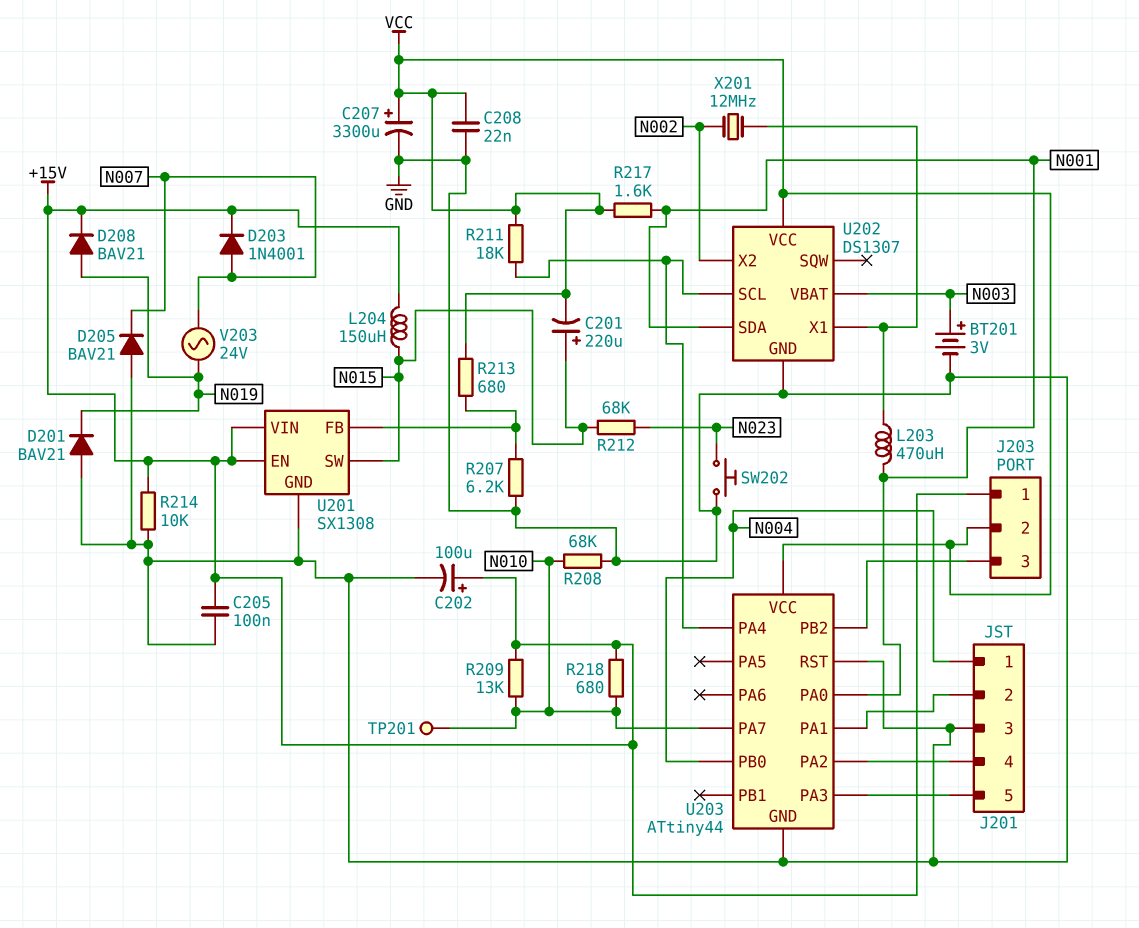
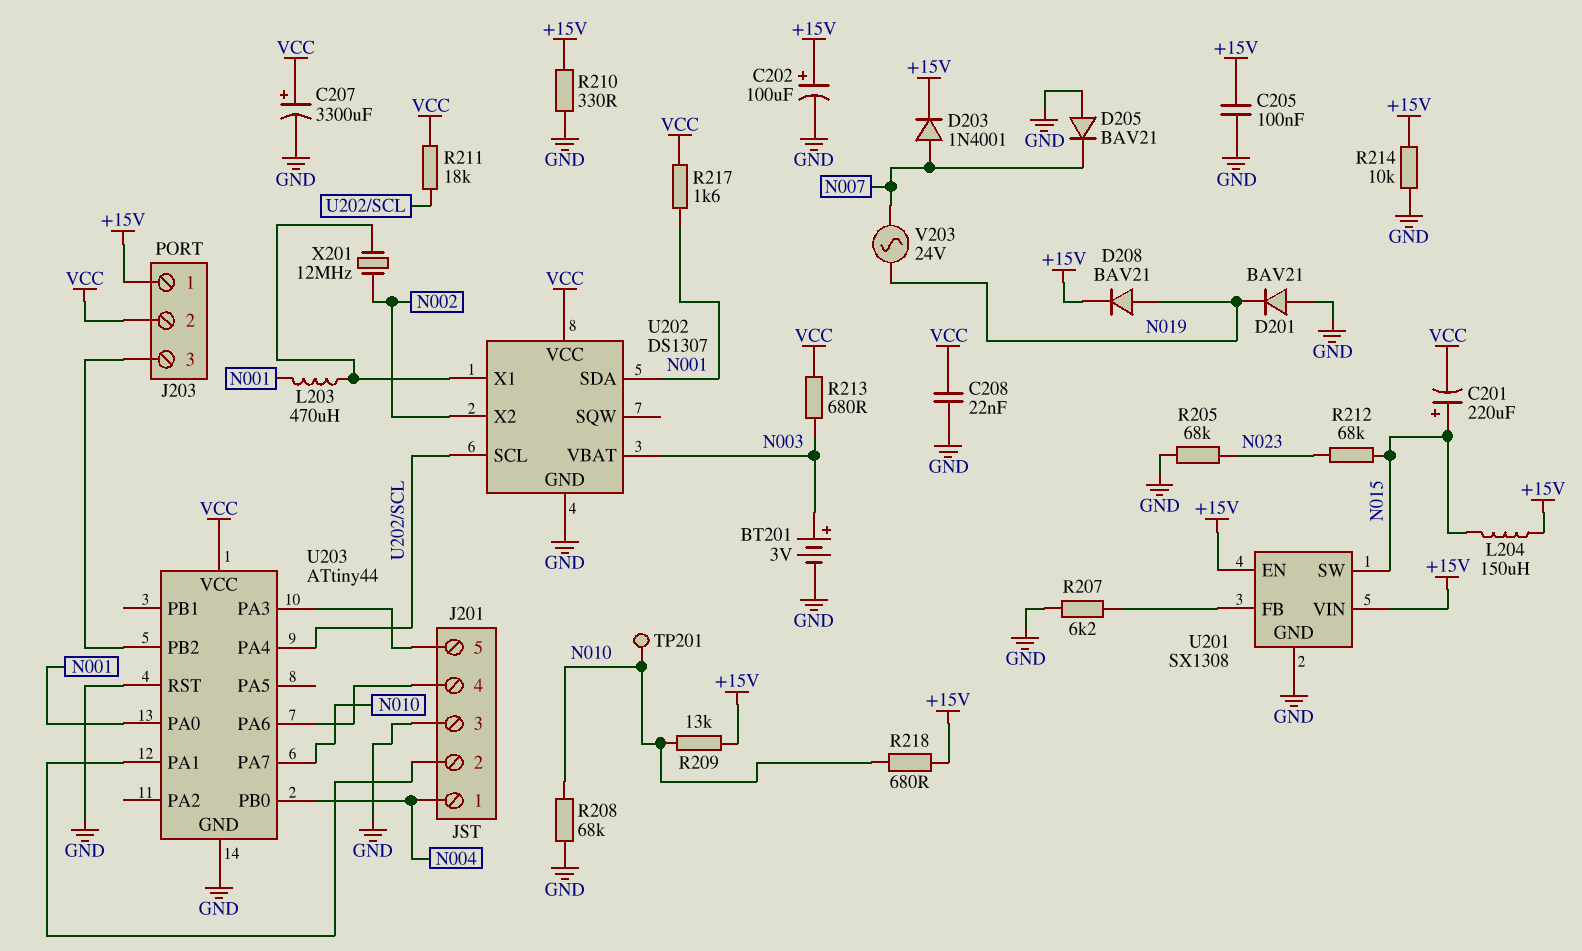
R205: none -> 68k (GND, N023)
R210: none -> 330 (+15V, GND)
R213: 680 (U201/FB, VCC) -> 680 (N003, VCC)
SW202: button (GND, N023) -> none
U203 pin PA2: J201/4 -> none
U203 pin PA6: none -> J201/4

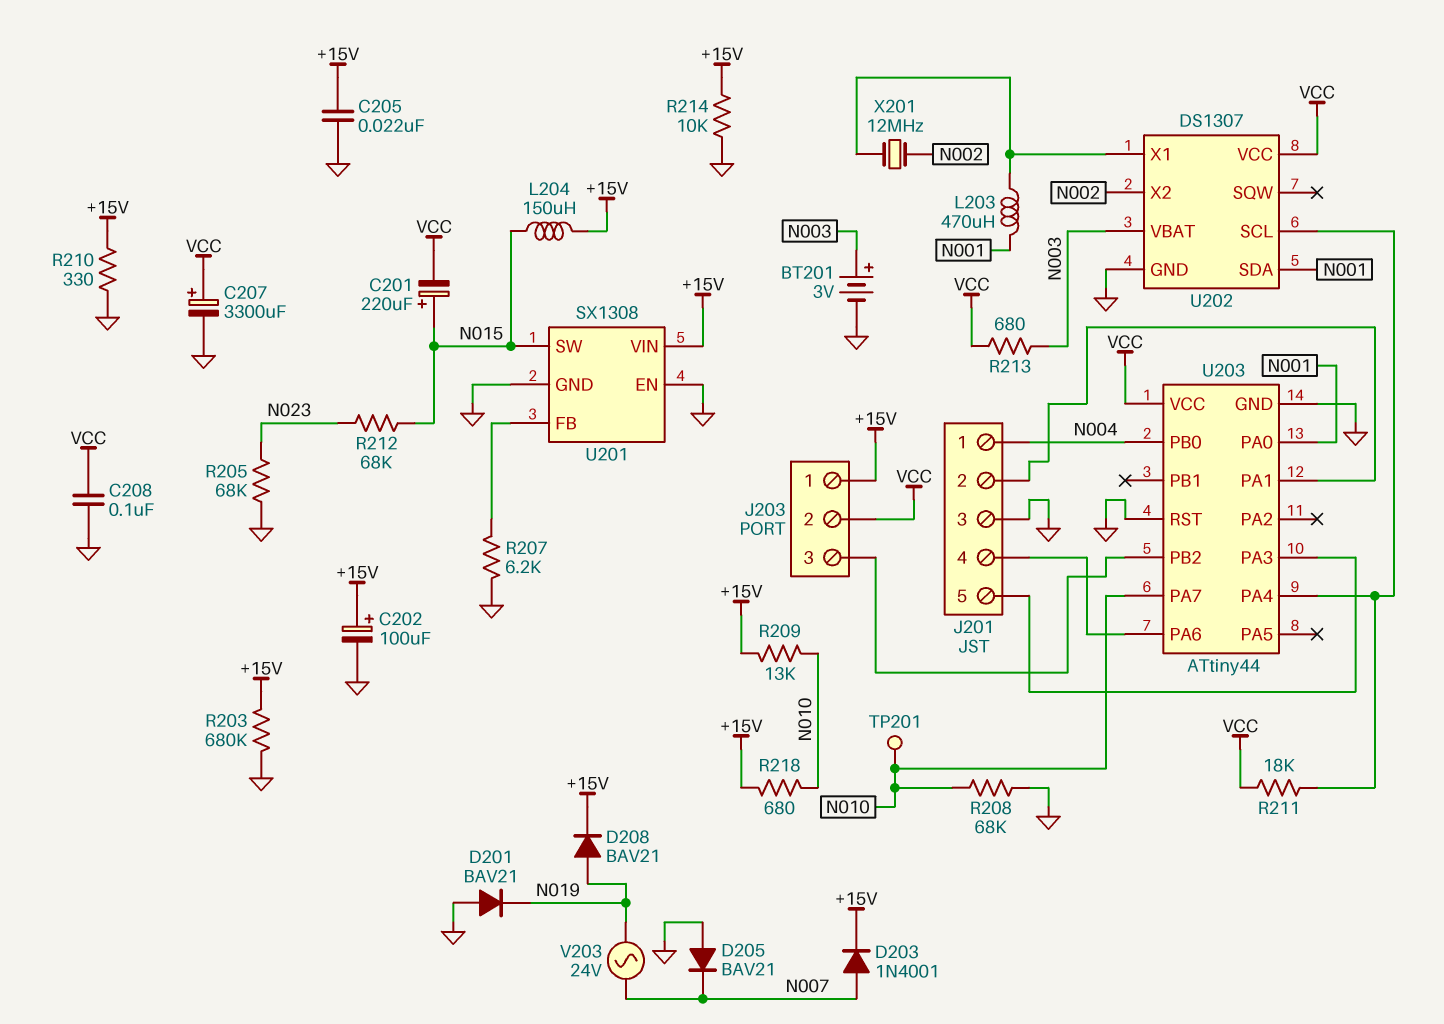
C205: 100nF (+15V, GND) -> 22nF (+15V, GND)
C208: 22nF (GND, VCC) -> 100nF (GND, VCC)
R203: none -> 680k (+15V, GND)
R217: 1.6k (N001, VCC) -> none
U201 pin EN: +15V -> GND

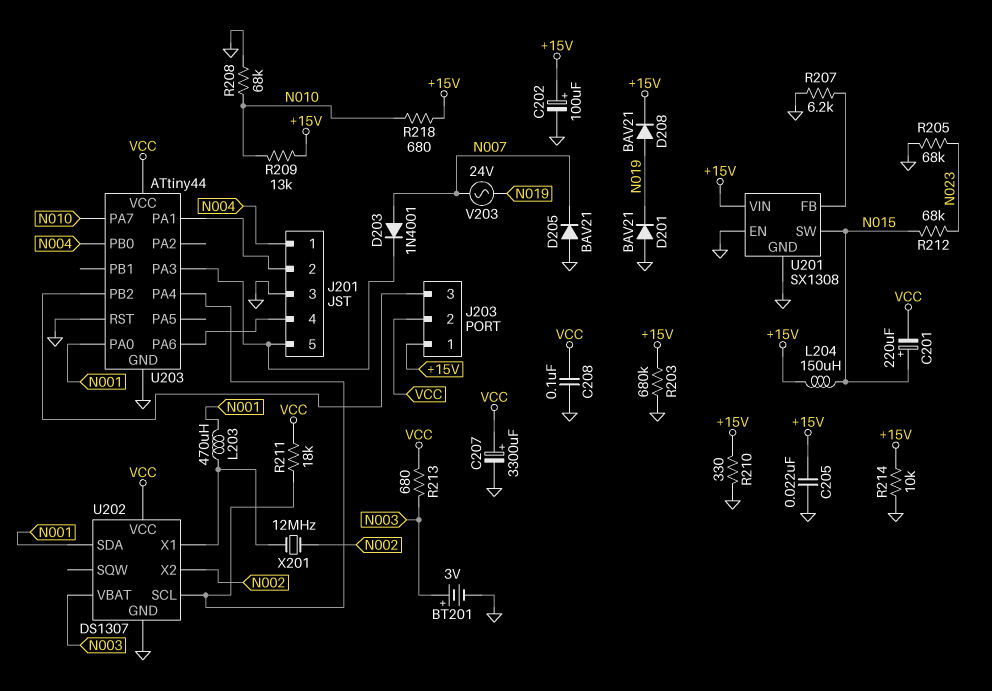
D203: diode 1N4001 (A N007, K +15V) -> diode 1N4001 (A N007, K J201/5)
TP201: test point (N010) -> none

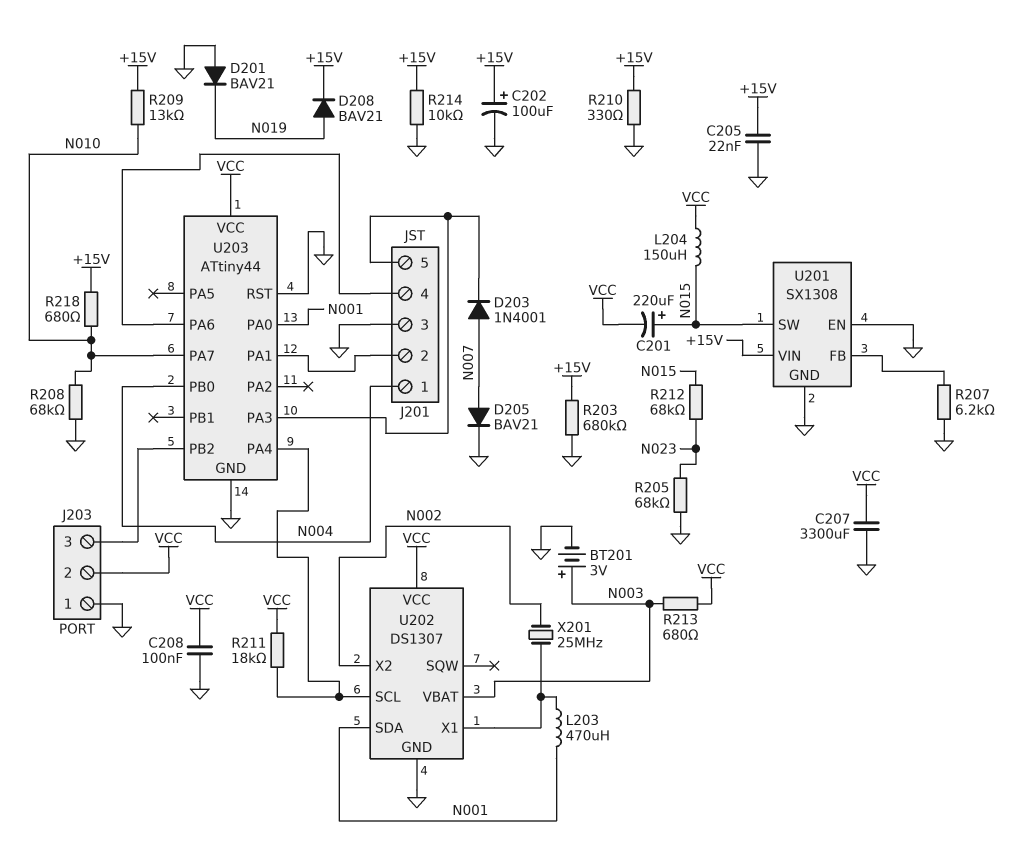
C207: 3300uF (plus VCC, minus GND) -> 3300uF (GND, VCC)
D205: diode BAV21 (A GND, K N007) -> diode BAV21 (A N007, K GND)
J203 pin 1: +15V -> GND
L204: 150uH (+15V, N015) -> 150uH (N015, VCC)
V203: AC 24V (N007, N019) -> none
X201: 12MHz (N002, U202/X1) -> 25MHz (N002, U202/X1)

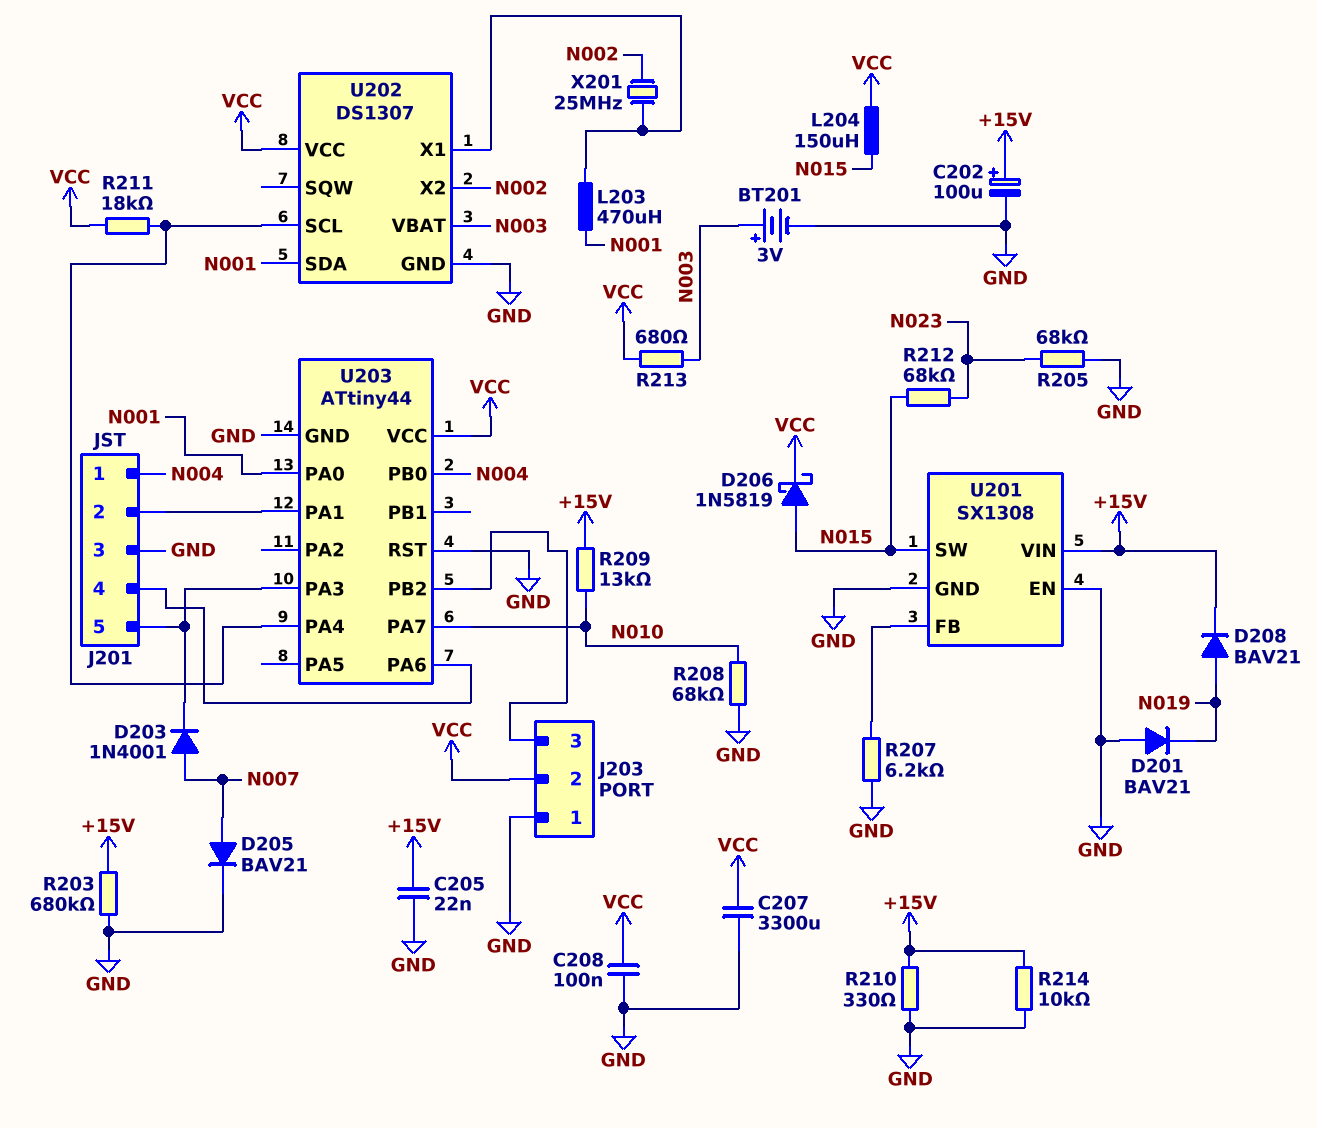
C201: 220uF (plus N015, minus VCC) -> none
D206: none -> schottky 1N5819 (A N015, K VCC)
R218: 680 (+15V, N010) -> none

